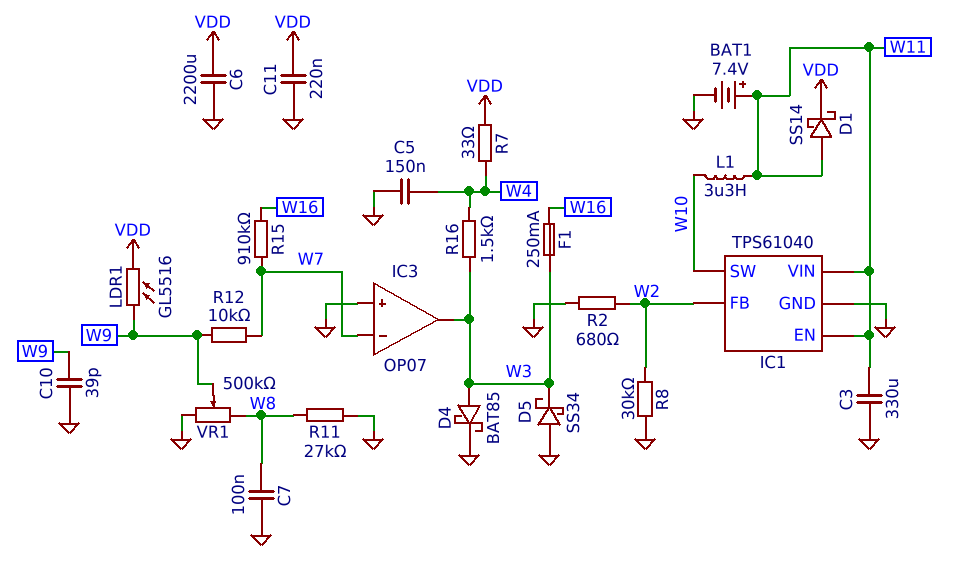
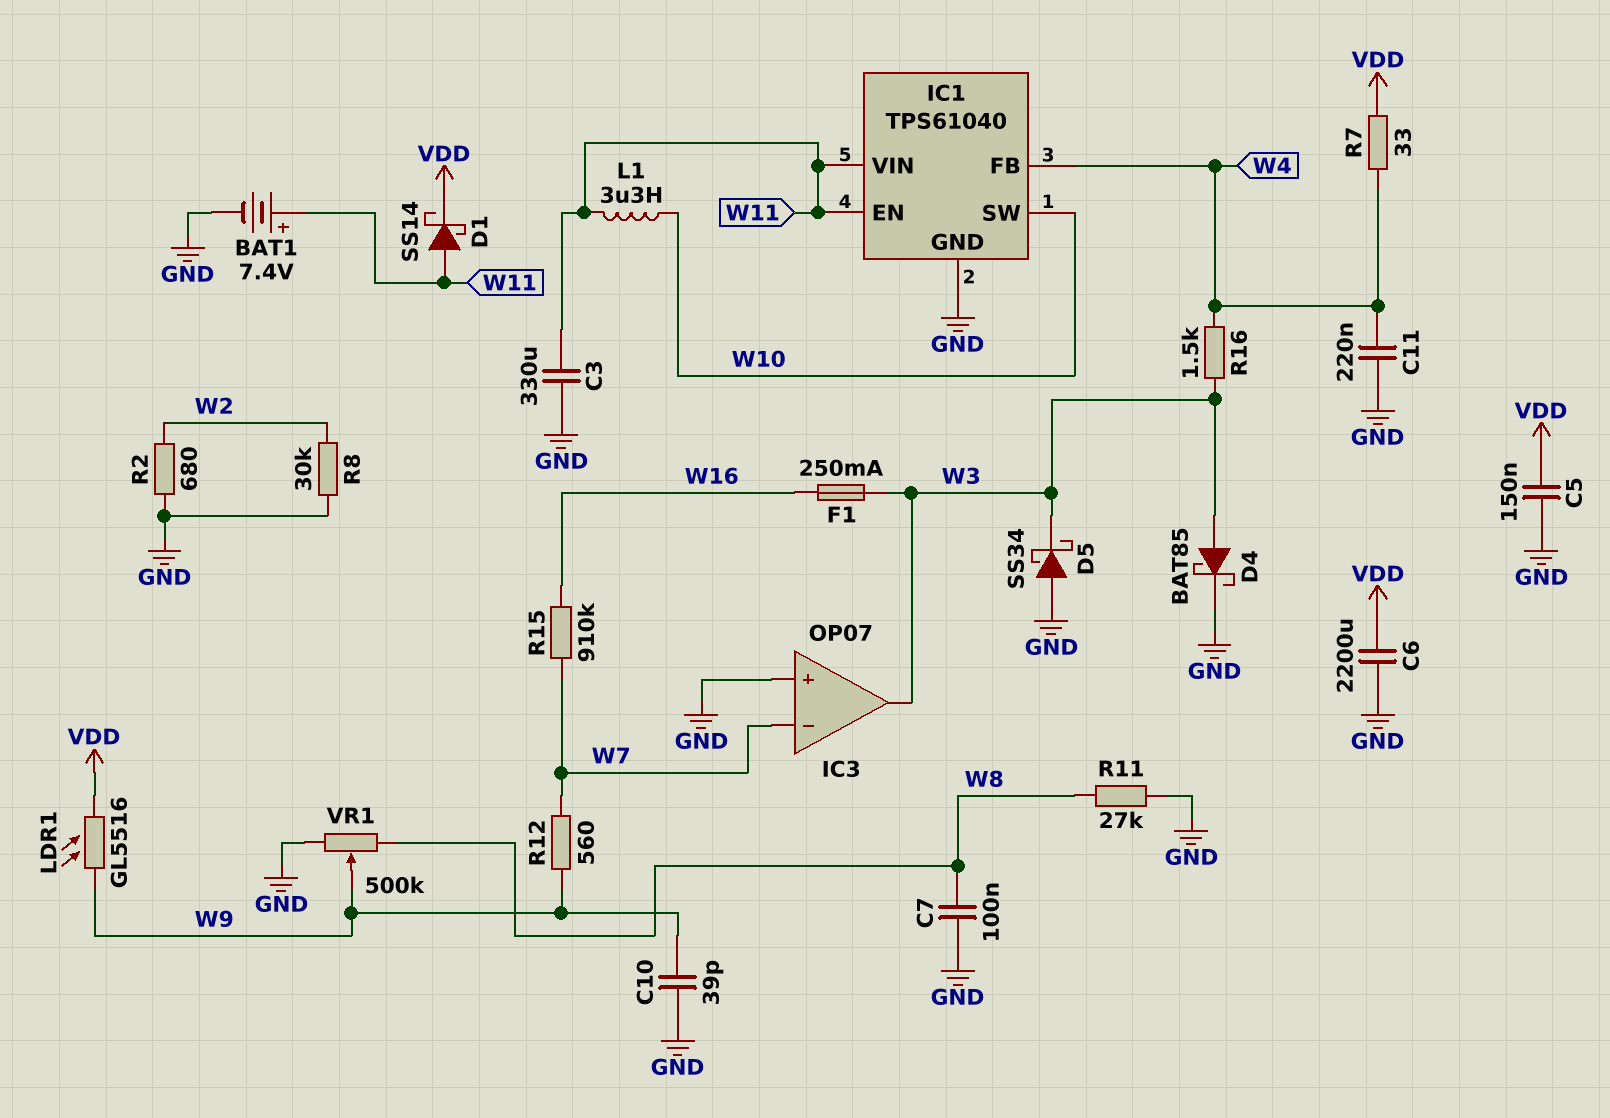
C5: 150nF (GND, W4) -> 150nF (GND, VDD)
C11: 220nF (GND, VDD) -> 220nF (GND, W4)
IC1 pin FB: W2 -> W4
R12: 10k (W7, W9) -> 560 (W7, W9)

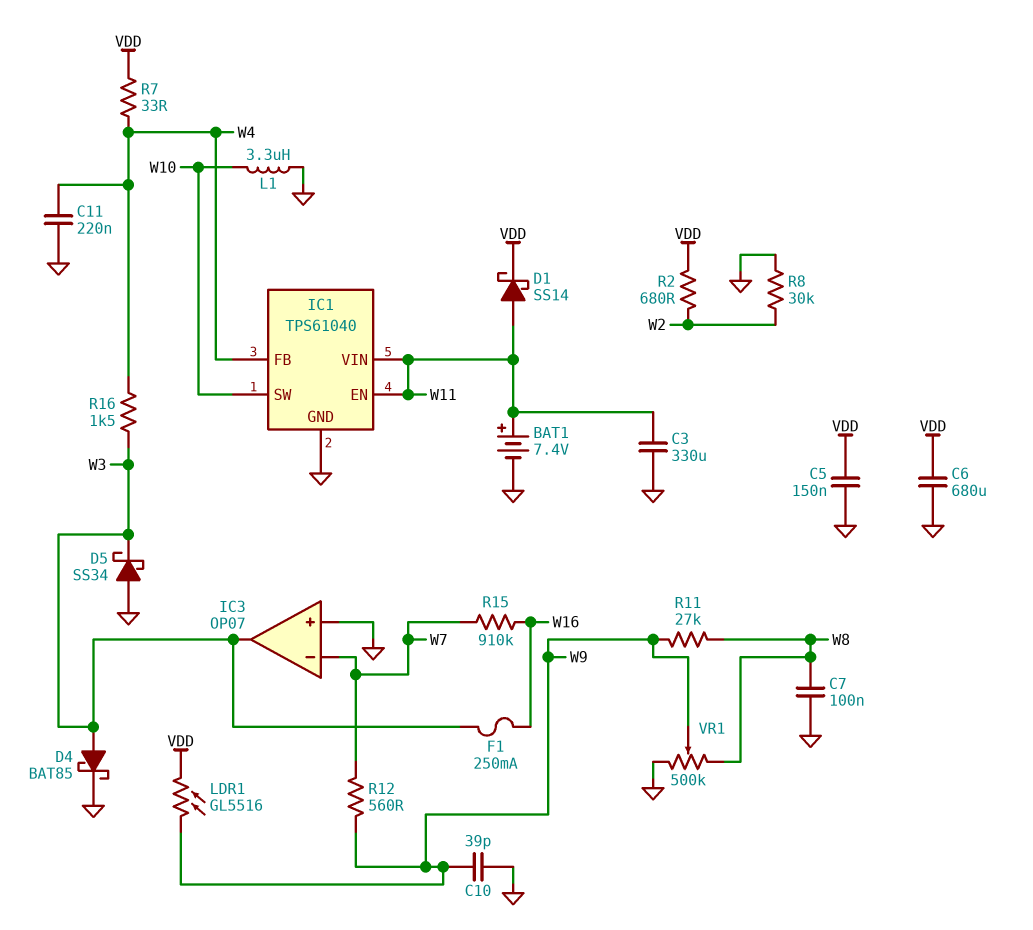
C6: 2200uF (GND, VDD) -> 680uF (GND, VDD)
L1: 3.3uH (W10, W11) -> 3.3uH (GND, W10)
R2: 680 (GND, W2) -> 680 (VDD, W2)
R11: 27k (GND, W8) -> 27k (W8, W9)

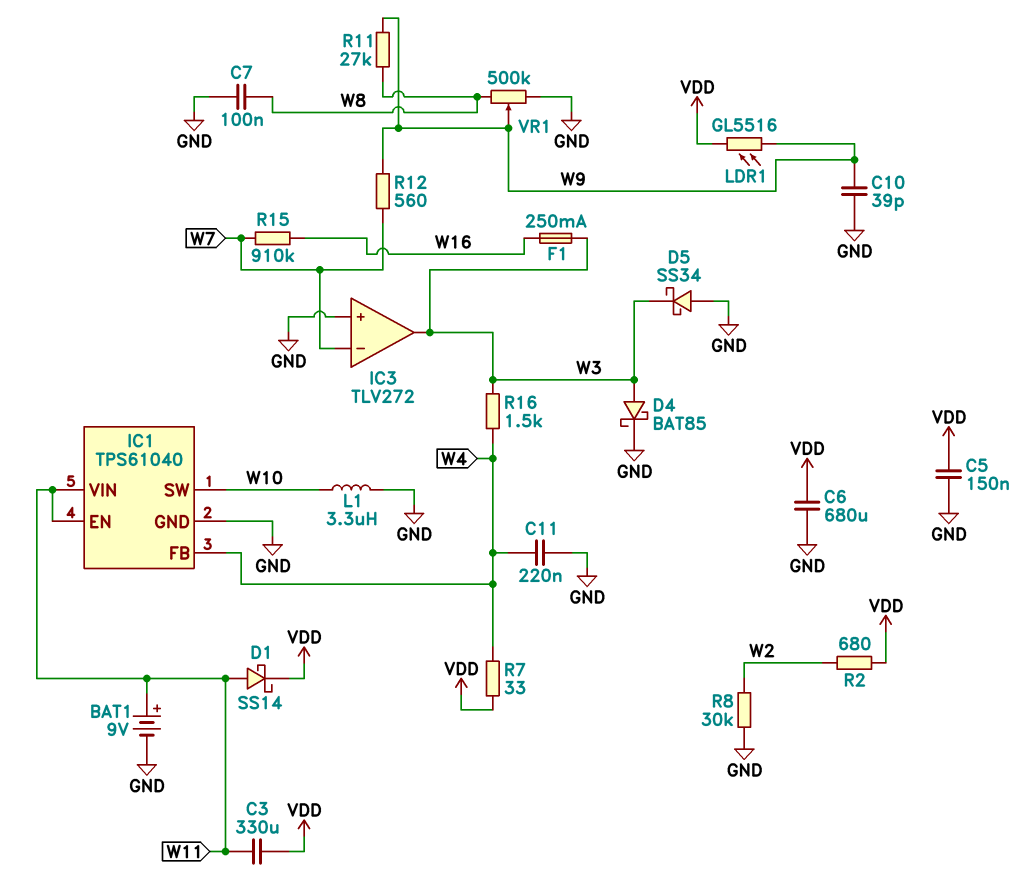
BAT1: 7.4V (plus W11, minus GND) -> 9V (plus W11, minus GND)
C3: 330uF (GND, W11) -> 330uF (VDD, W11)
IC3: OP07 -> TLV272

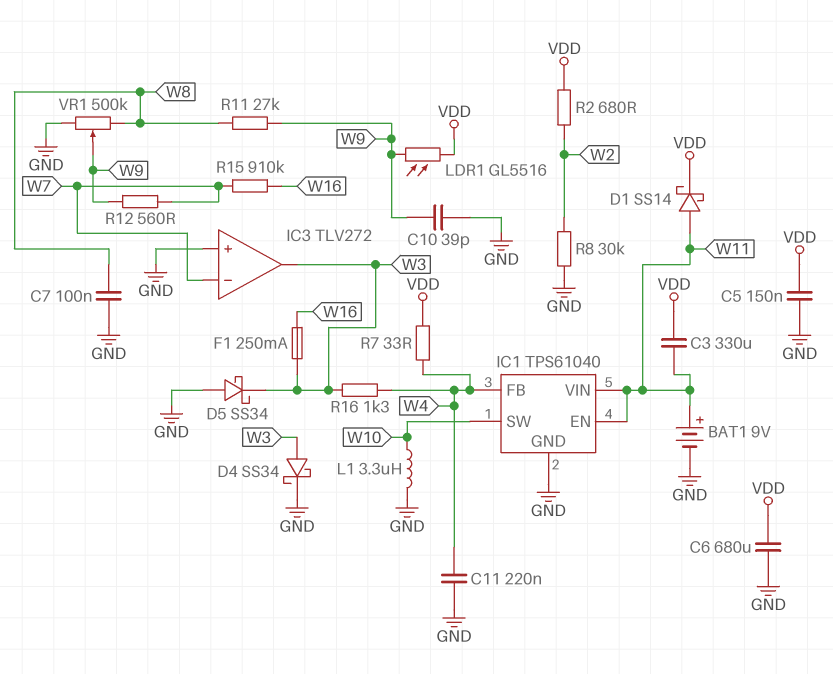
D4: schottky BAT85 (A W3, K GND) -> schottky SS34 (A W3, K GND)
R16: 1.5k (W3, W4) -> 1.3k (W3, W4)

